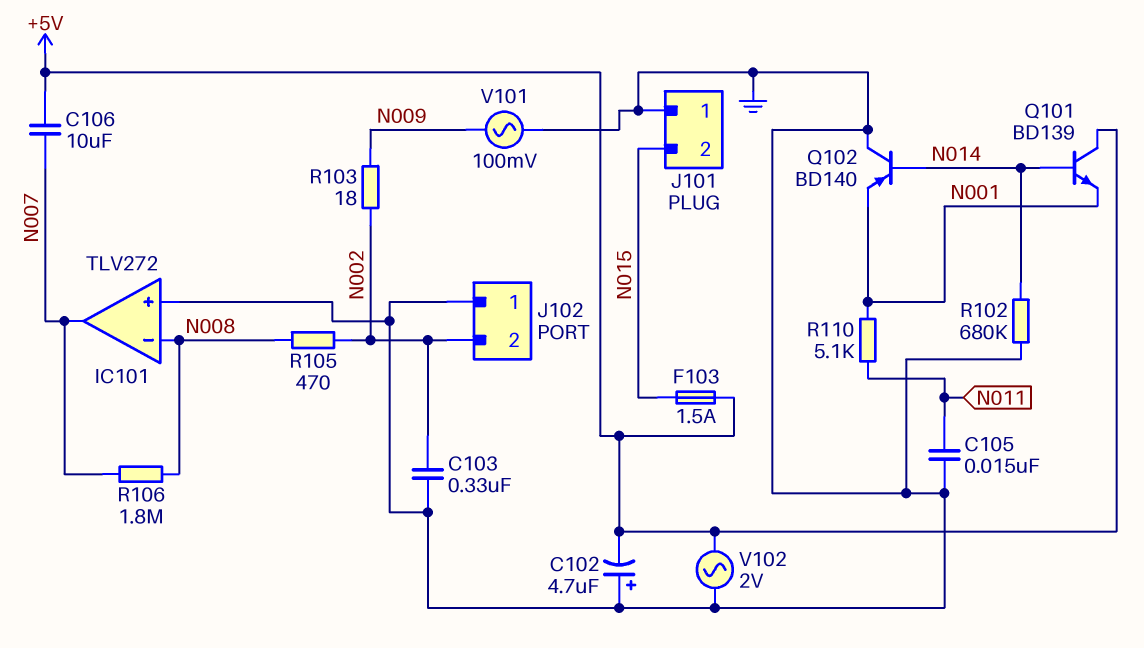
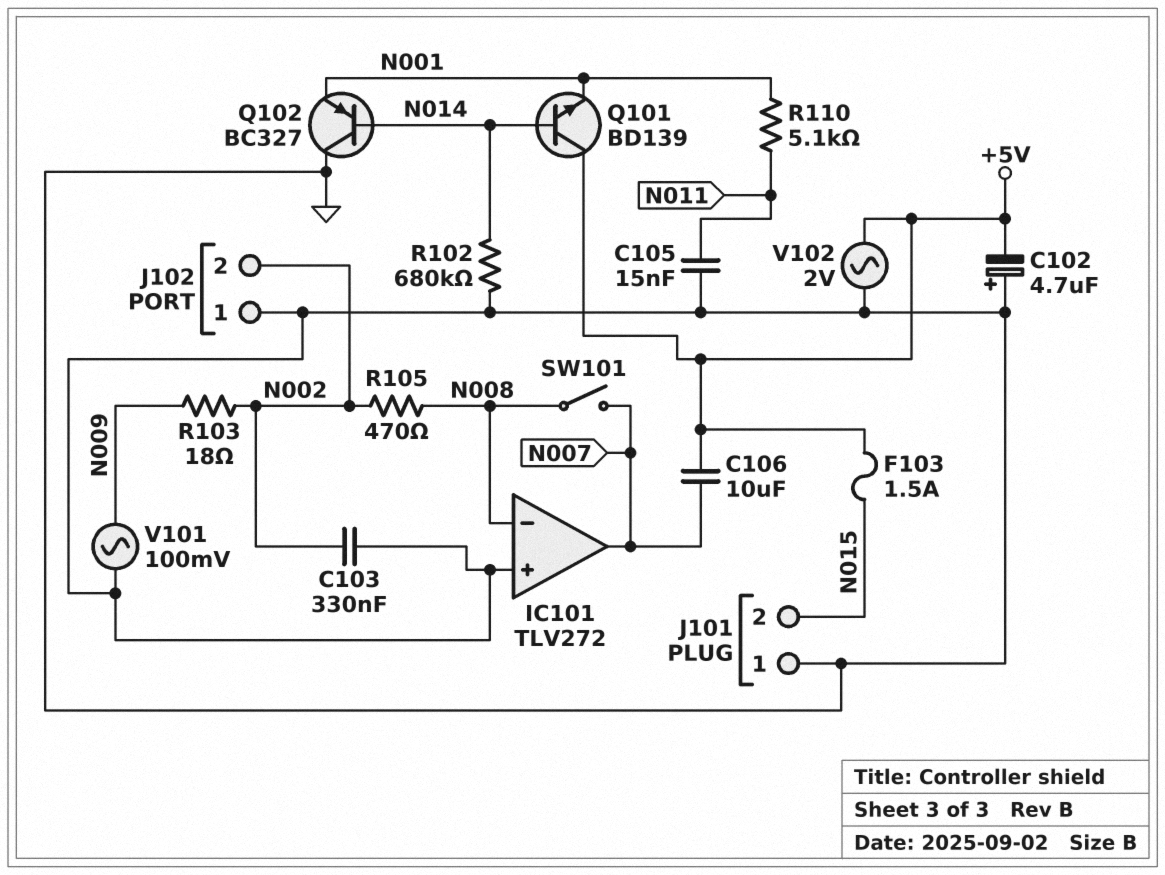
Q102: PNP BD140 (B N014, C GND, E N001) -> PNP BC327 (B N014, C GND, E N001)
R106: 1.8M (N007, N008) -> none
SW101: none -> switch (N007, N008)

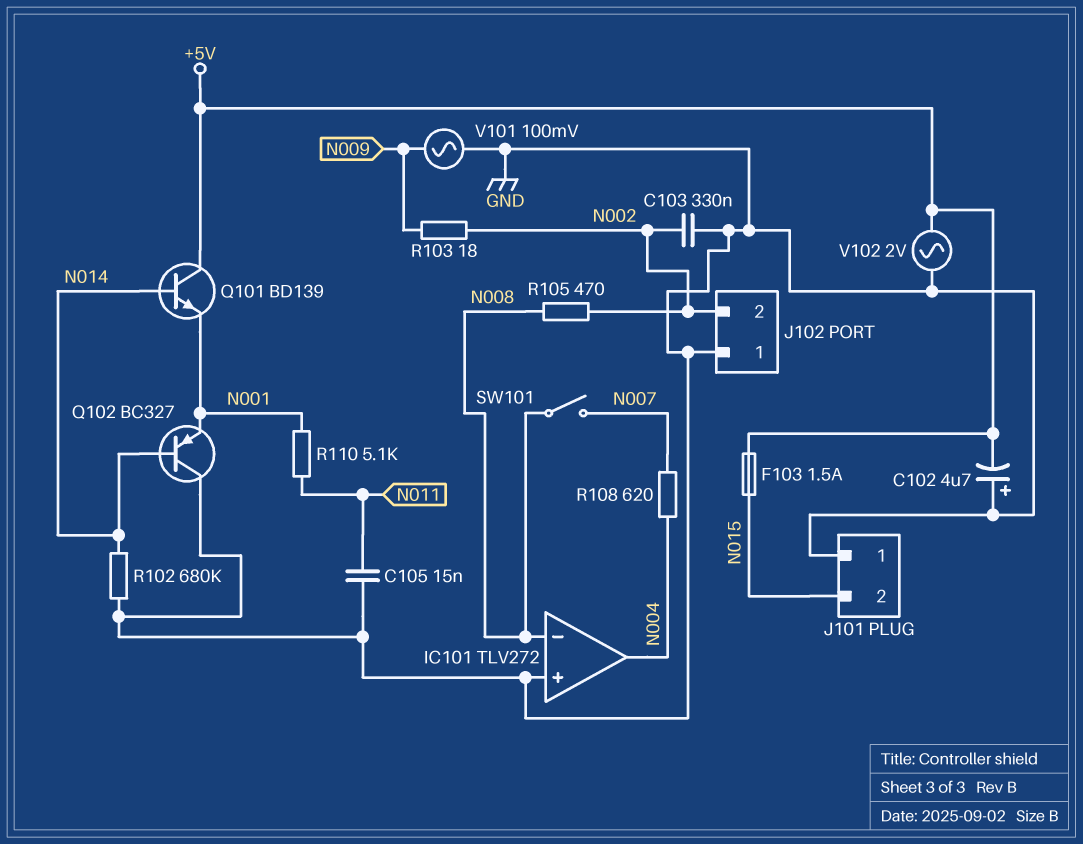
C106: 10uF (+5V, N007) -> none
IC101 pin out: N007 -> N004
R108: none -> 620 (N004, N007)

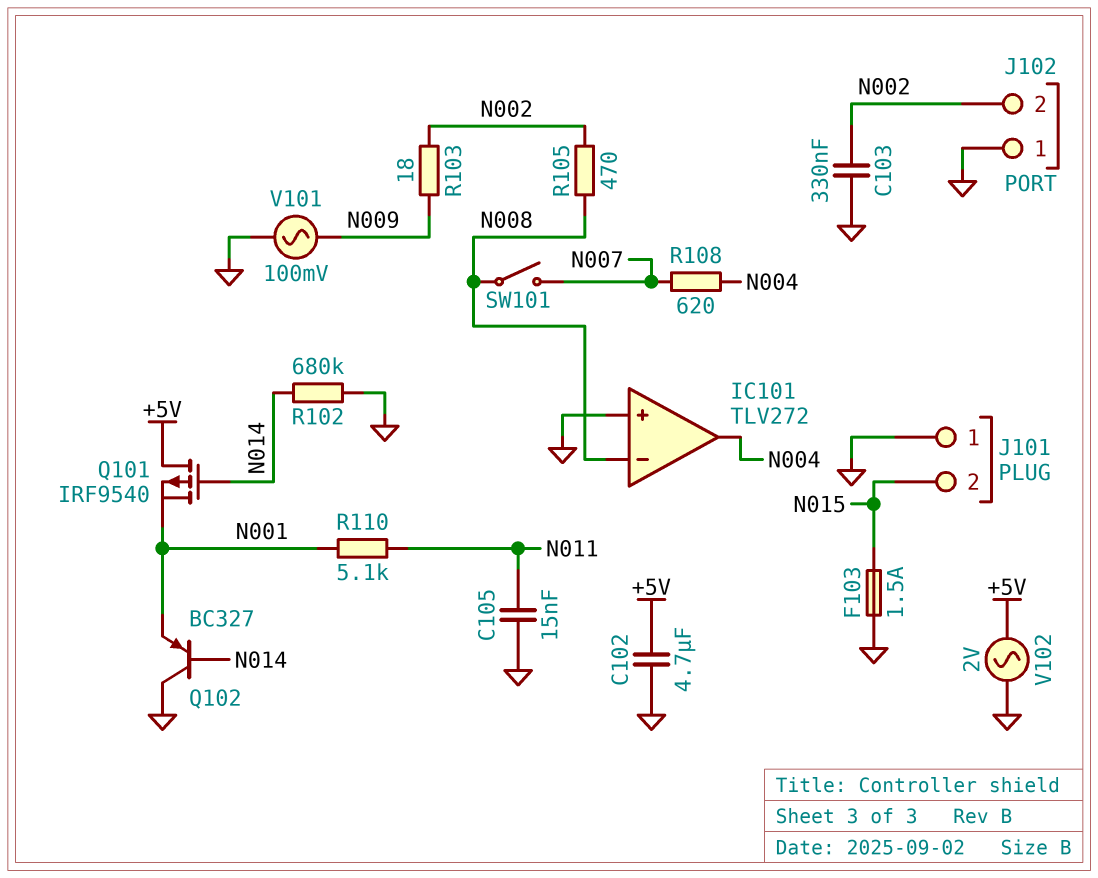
C102: 4.7uF (plus GND, minus +5V) -> 4.7uF (+5V, GND)
F103: 1.5A (+5V, N015) -> 1.5A (GND, N015)
Q101: NPN BD139 (B N014, C +5V, E N001) -> PMOS IRF9540 (G N014, D +5V, S N001)

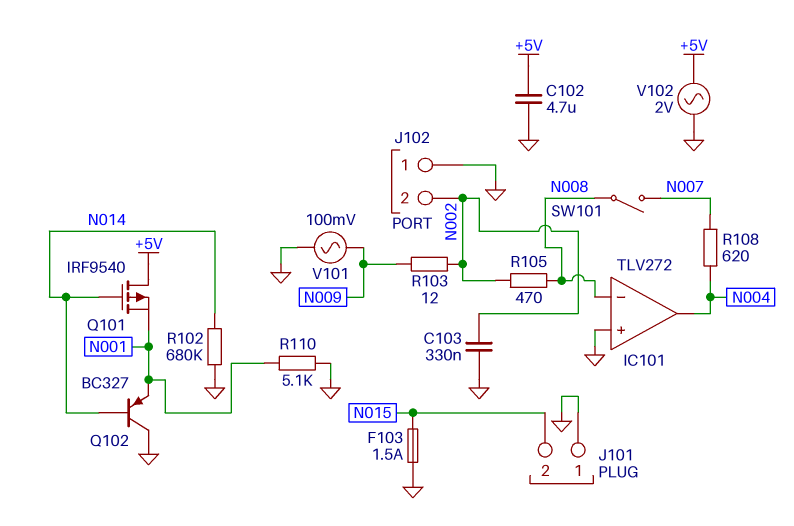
C105: 15nF (GND, N011) -> none
R103: 18 (N002, N009) -> 12 (N002, N009)
R110: 5.1k (N001, N011) -> 5.1k (GND, N001)

